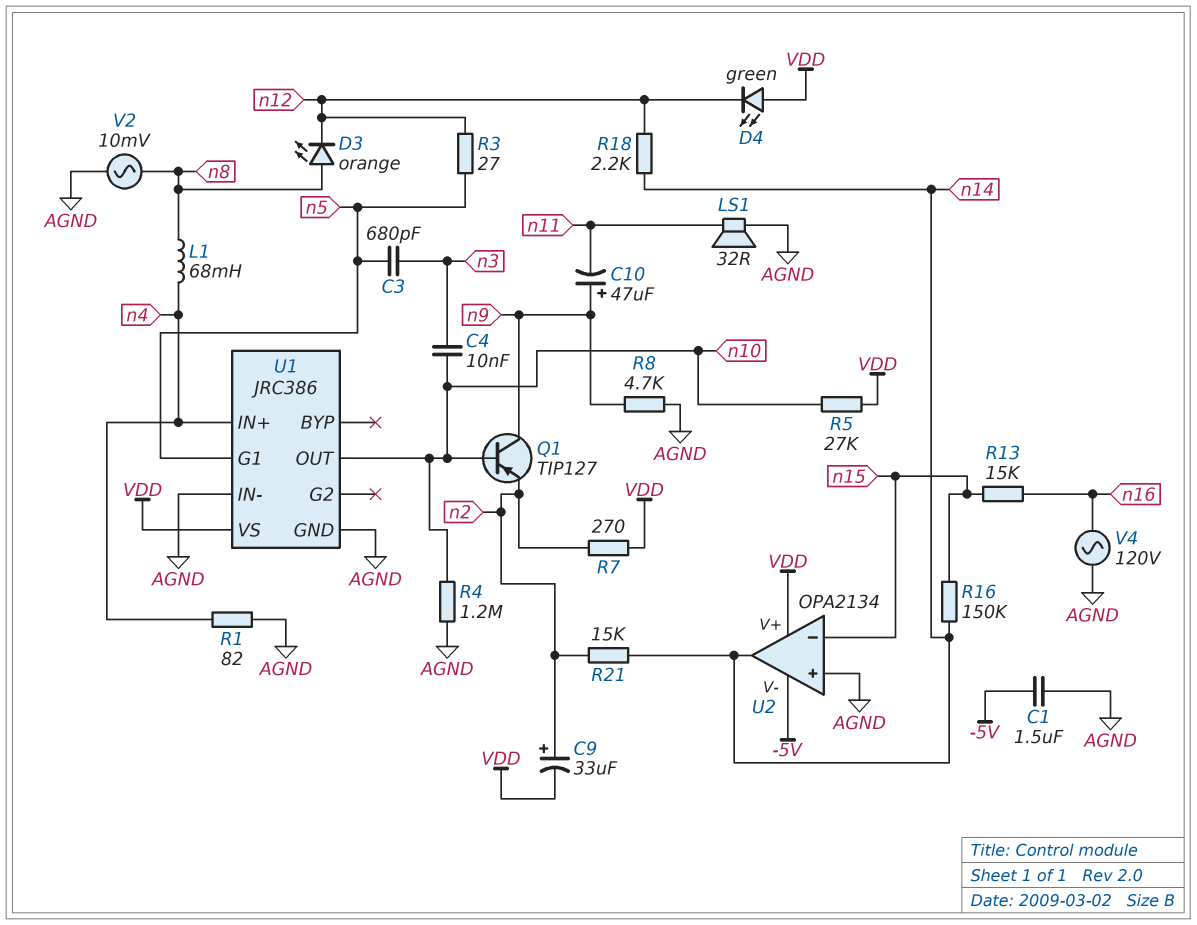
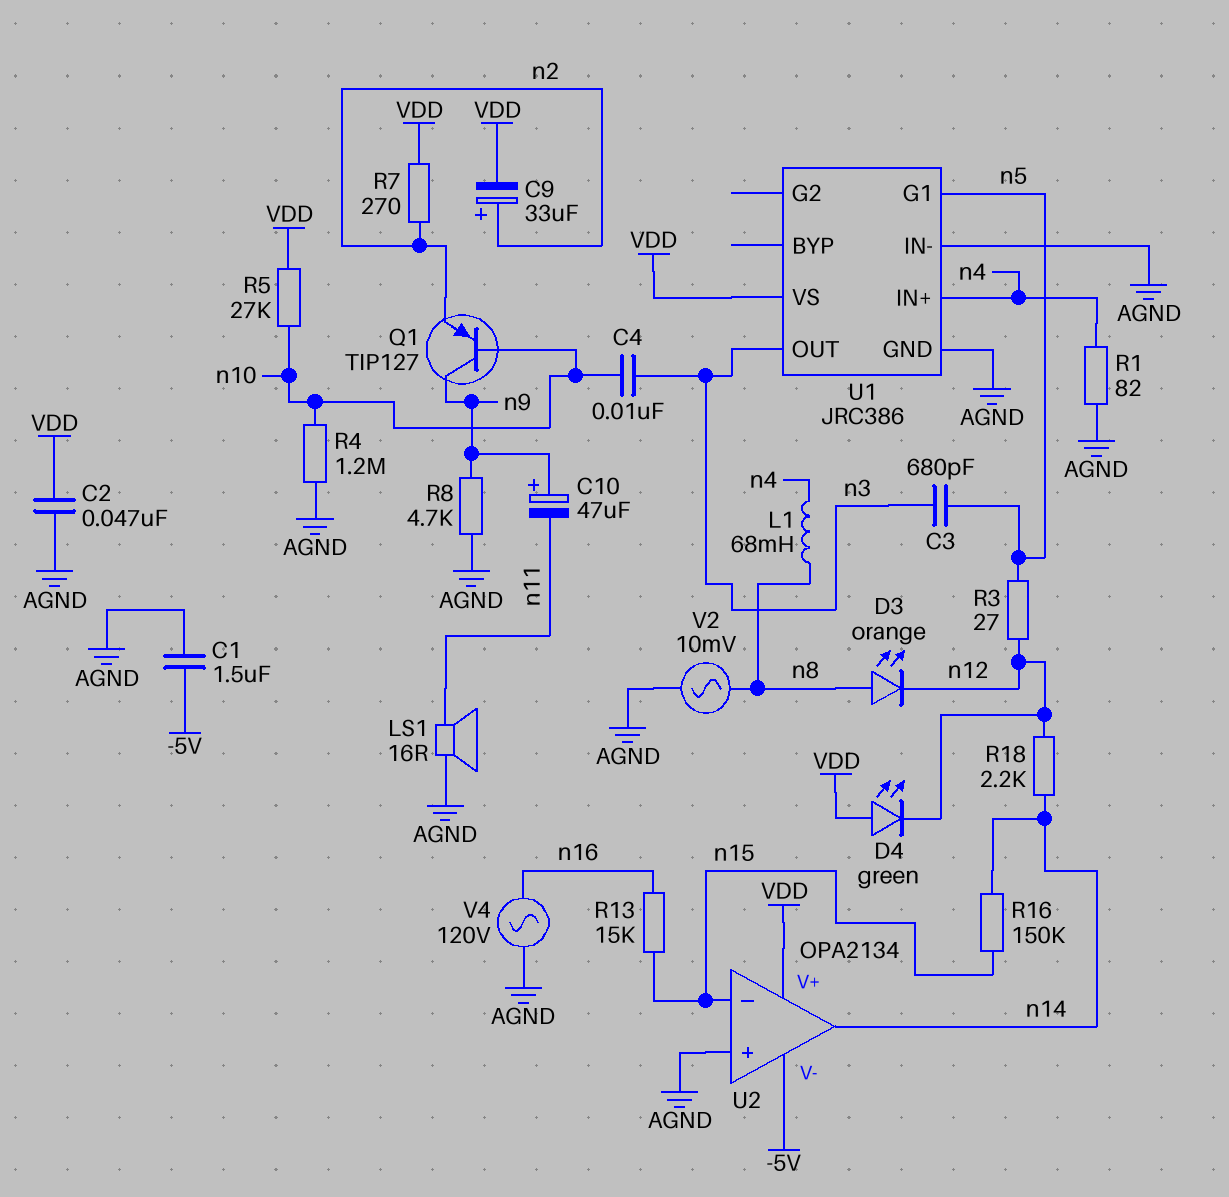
C2: none -> 47nF (AGND, VDD)
LS1: speaker 32R (AGND, n11) -> speaker 16R (AGND, n11)
R21: 15k (n2, n14) -> none
U1 pin OUT: n10 -> n3

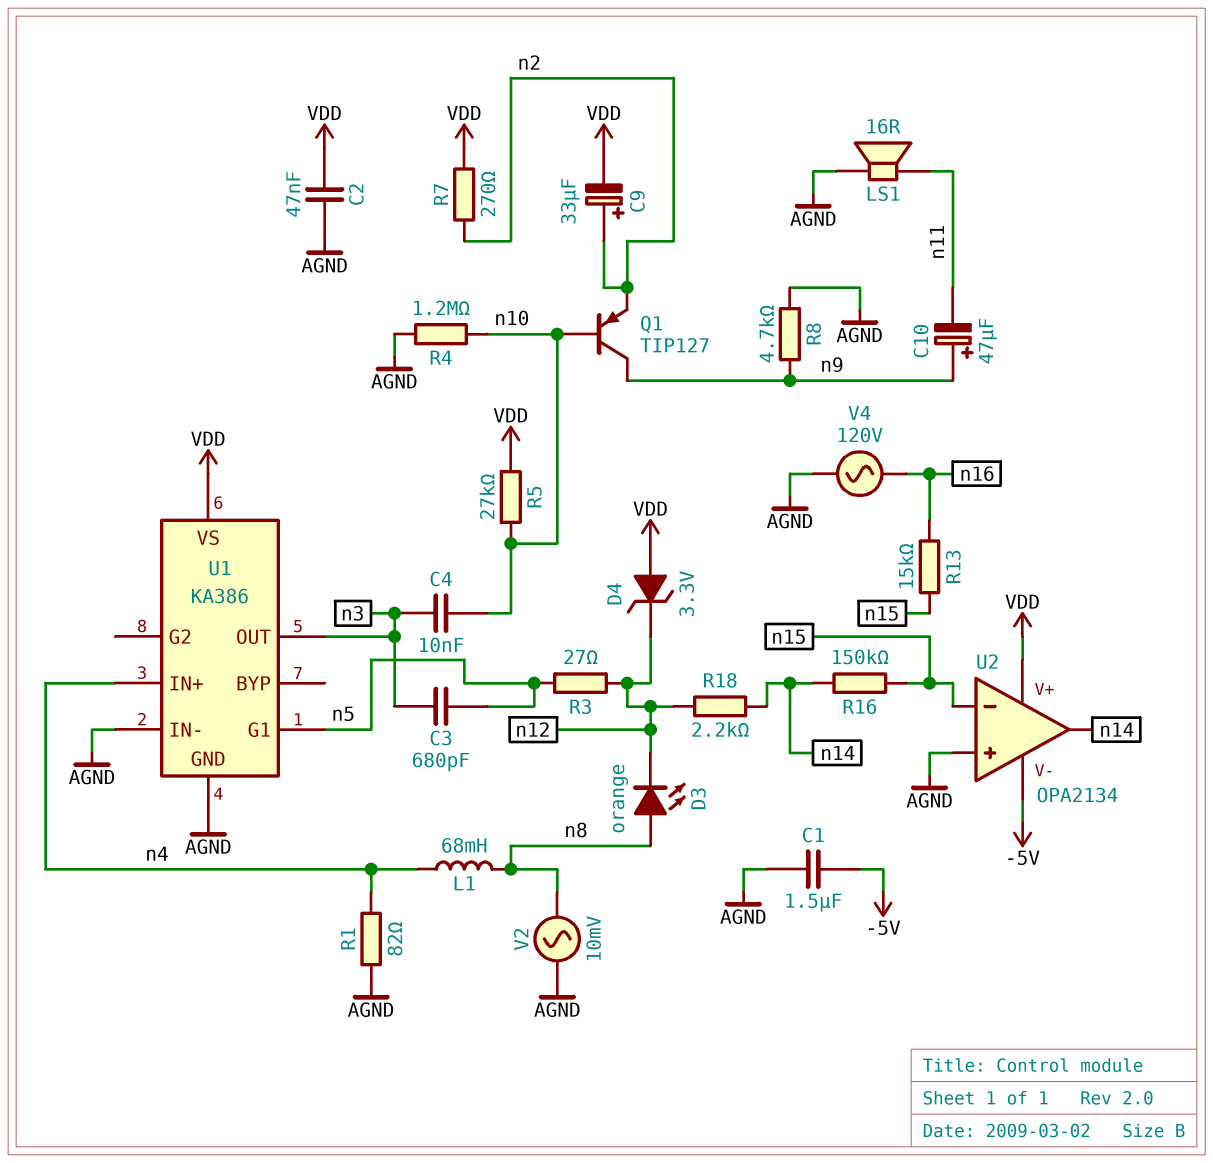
D4: LED green (A VDD, K n12) -> zener 3.3V (A VDD, K n12)
U1: JRC386 -> KA386

